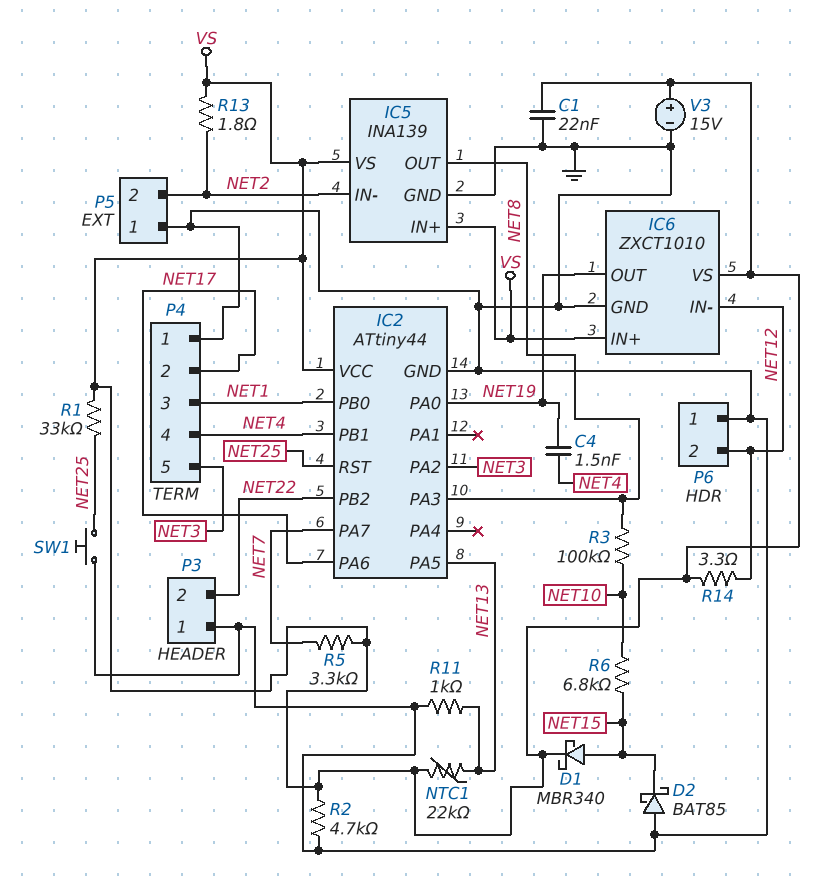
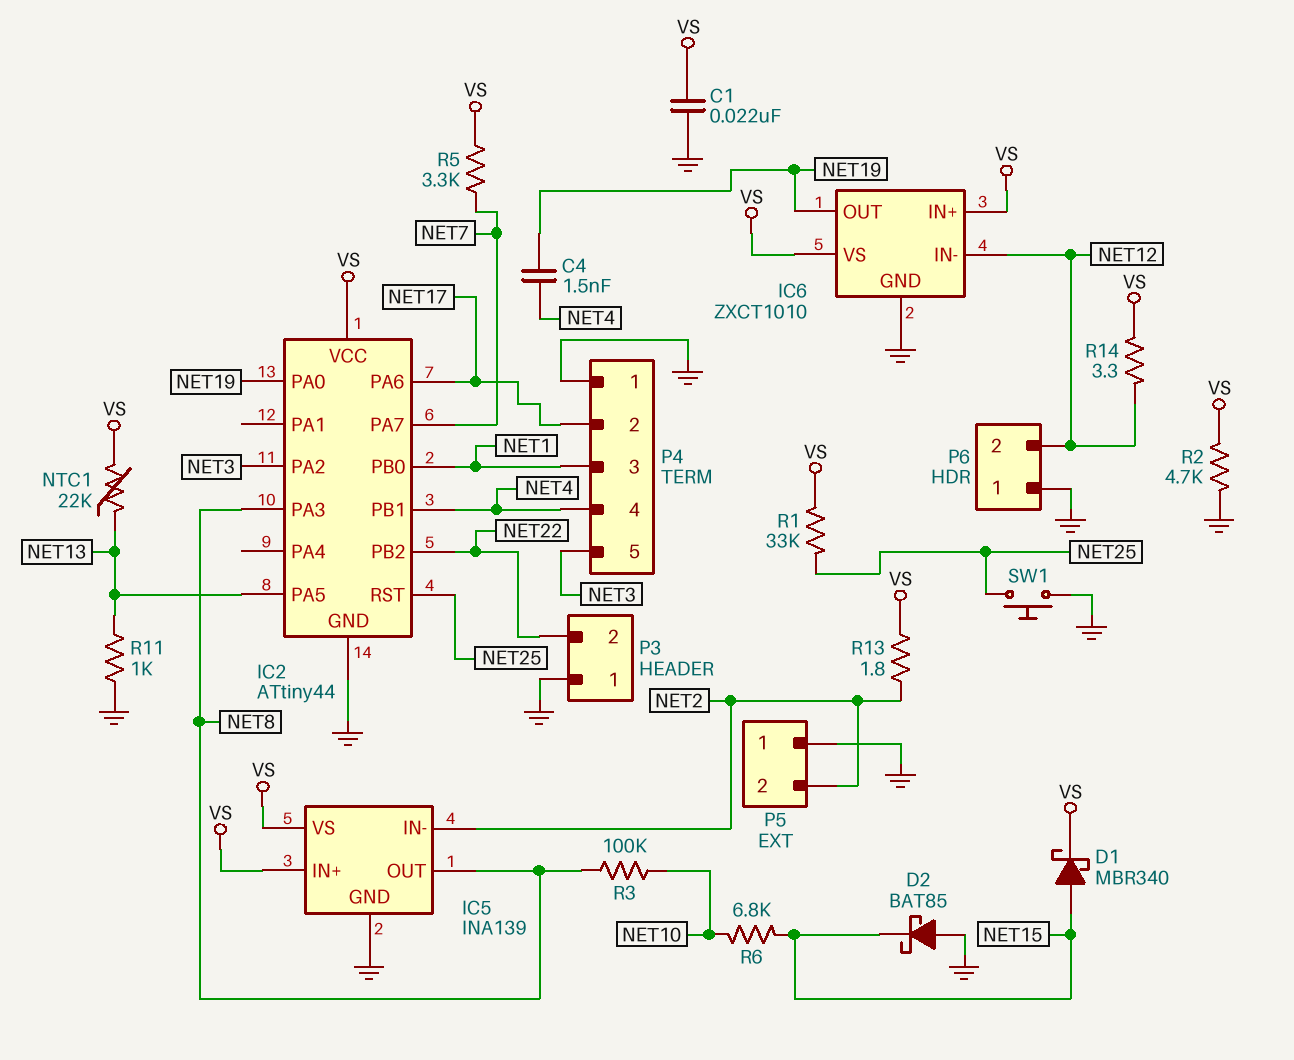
V3: 15V (plus VS, minus GND) -> none

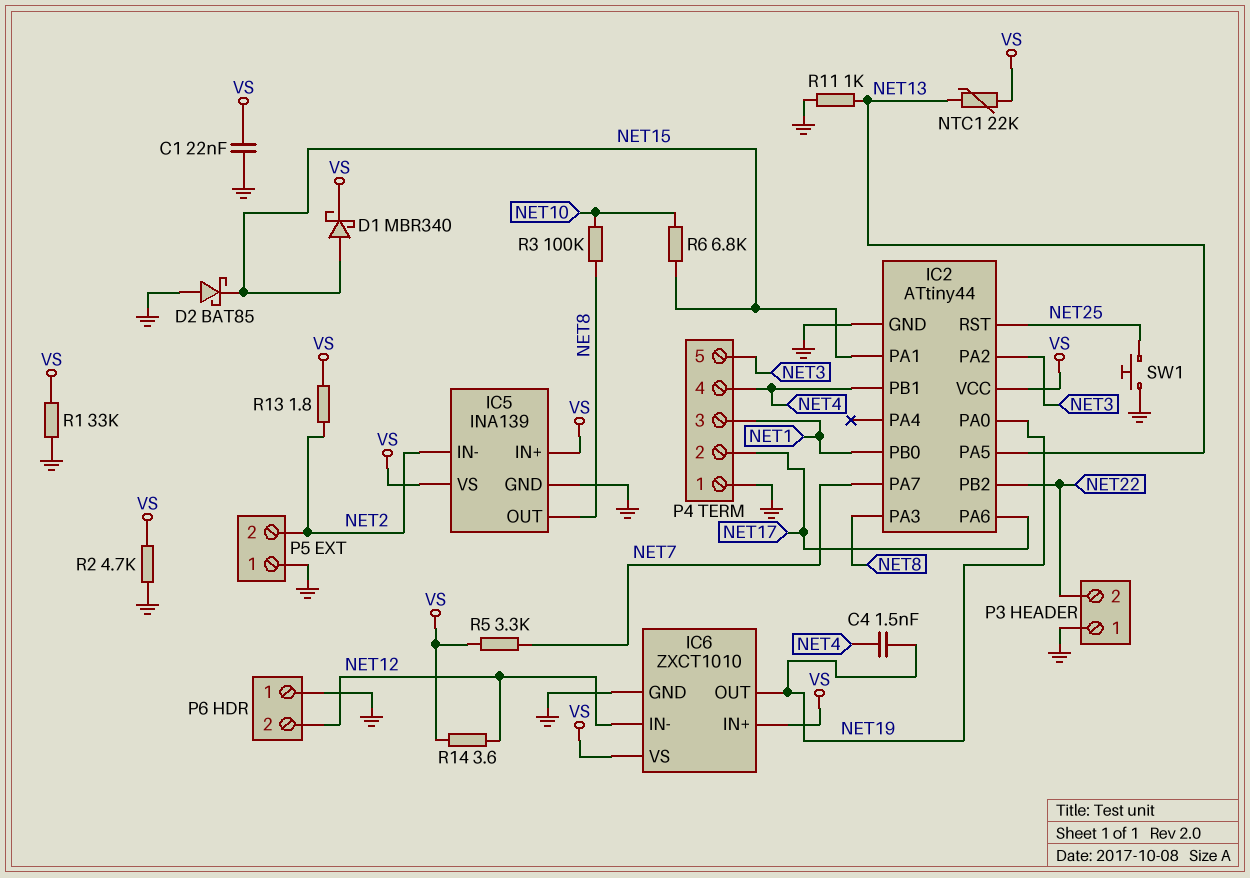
IC2 pin PA1: none -> NET15
R1: 33k (NET25, VS) -> 33k (GND, VS)
R14: 3.3 (NET12, VS) -> 3.6 (NET12, VS)

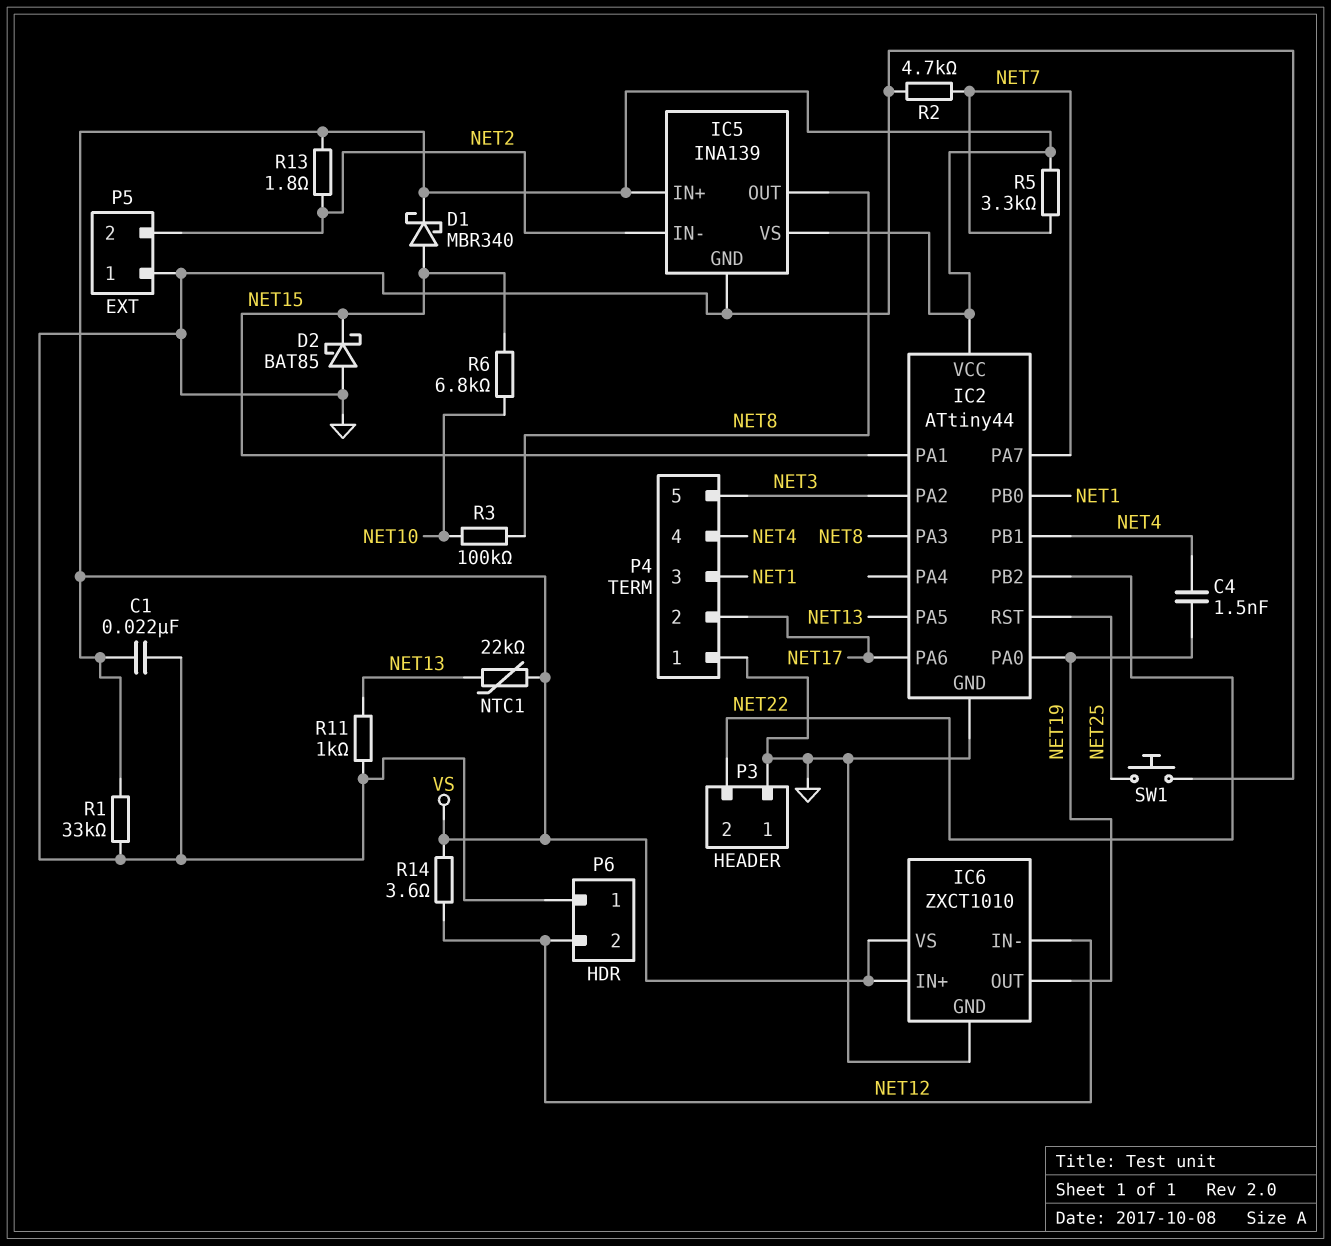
R2: 4.7k (GND, VS) -> 4.7k (GND, NET7)

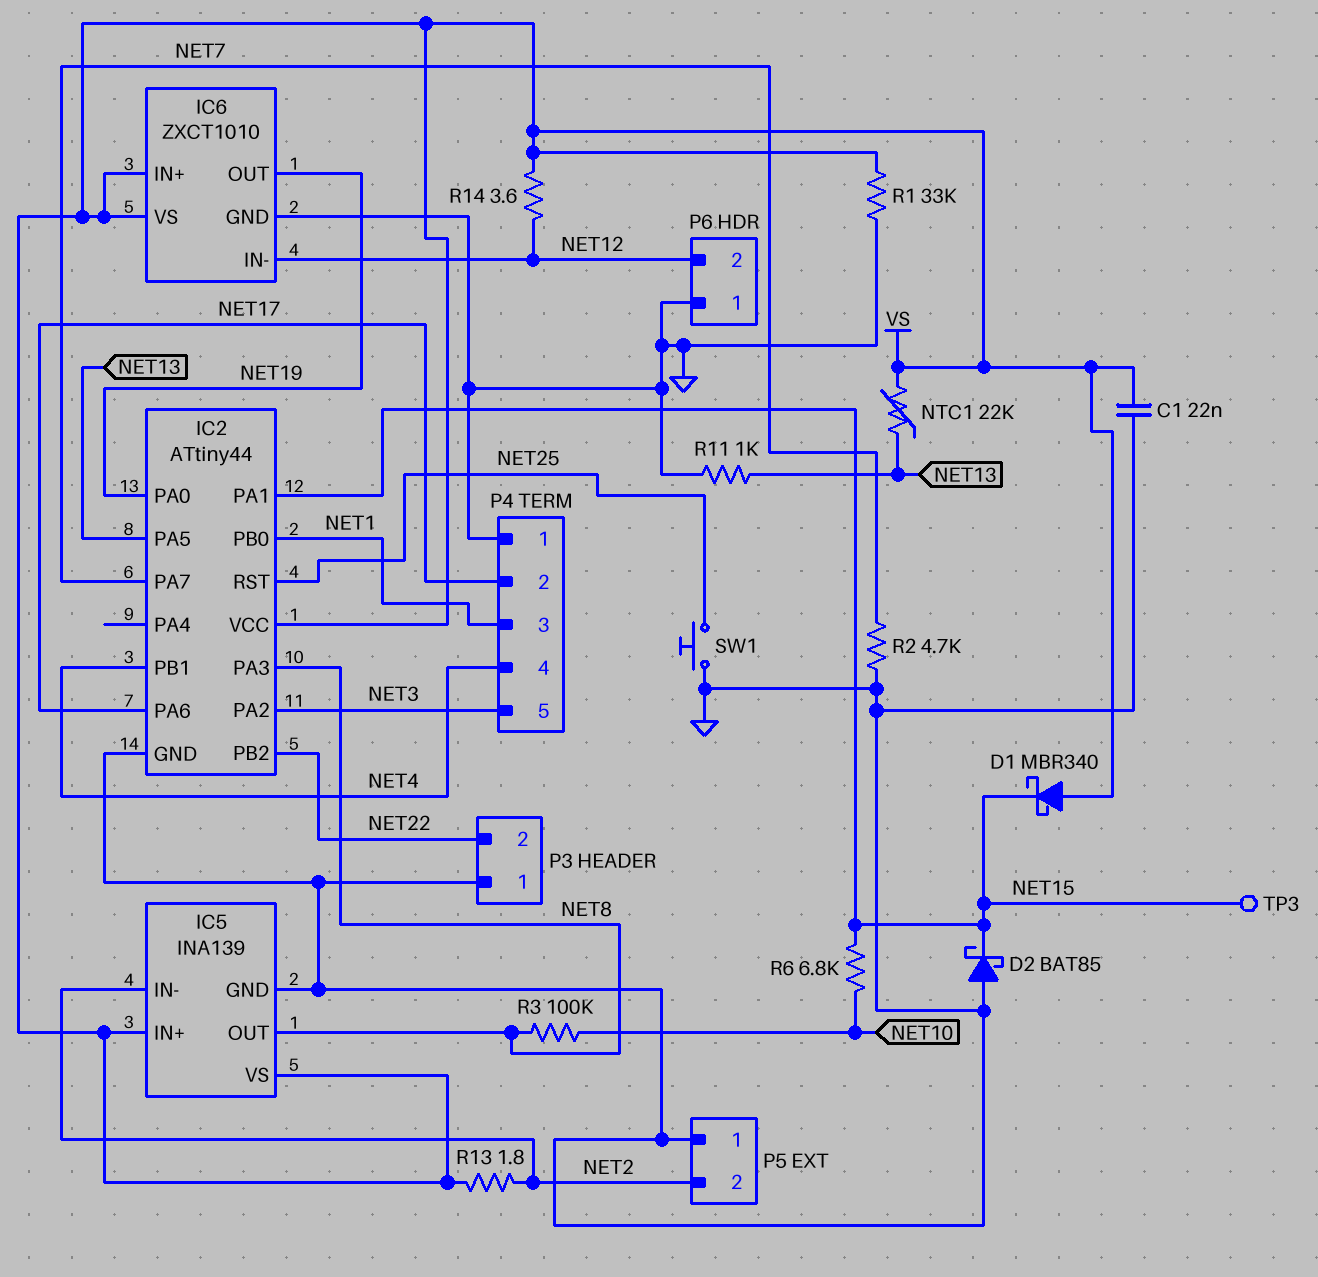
C4: 1.5nF (NET4, NET19) -> none
D1: schottky MBR340 (A NET15, K VS) -> schottky MBR340 (A VS, K NET15)
R5: 3.3k (NET7, VS) -> none
TP3: none -> test point (NET15)

